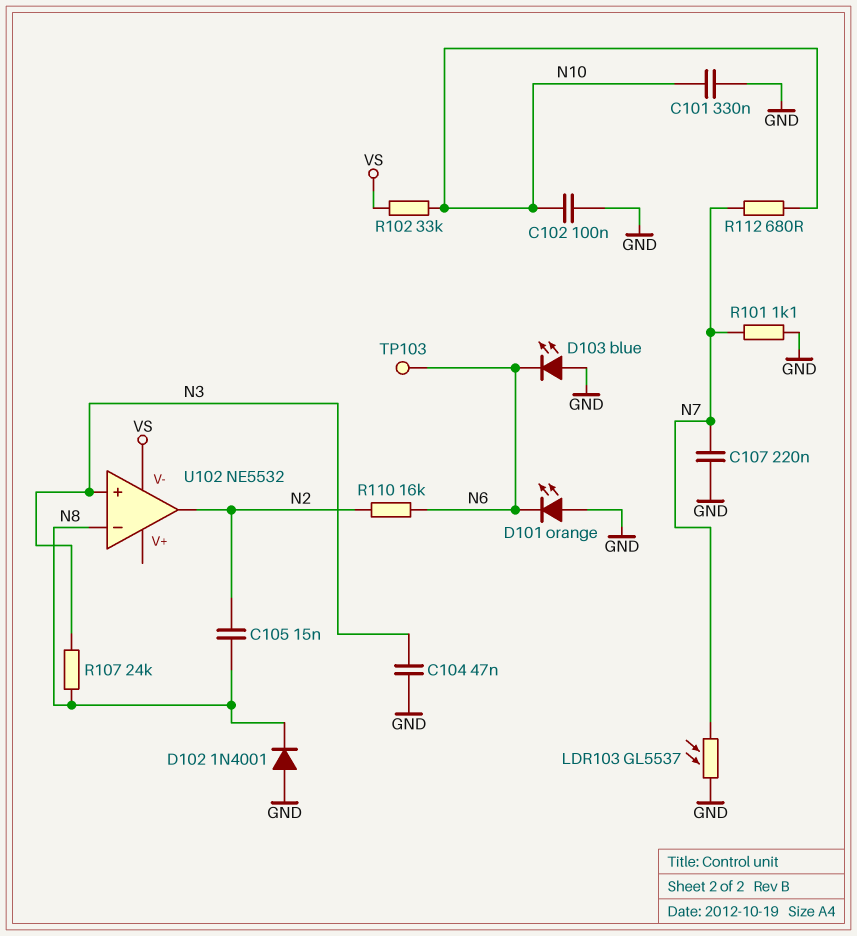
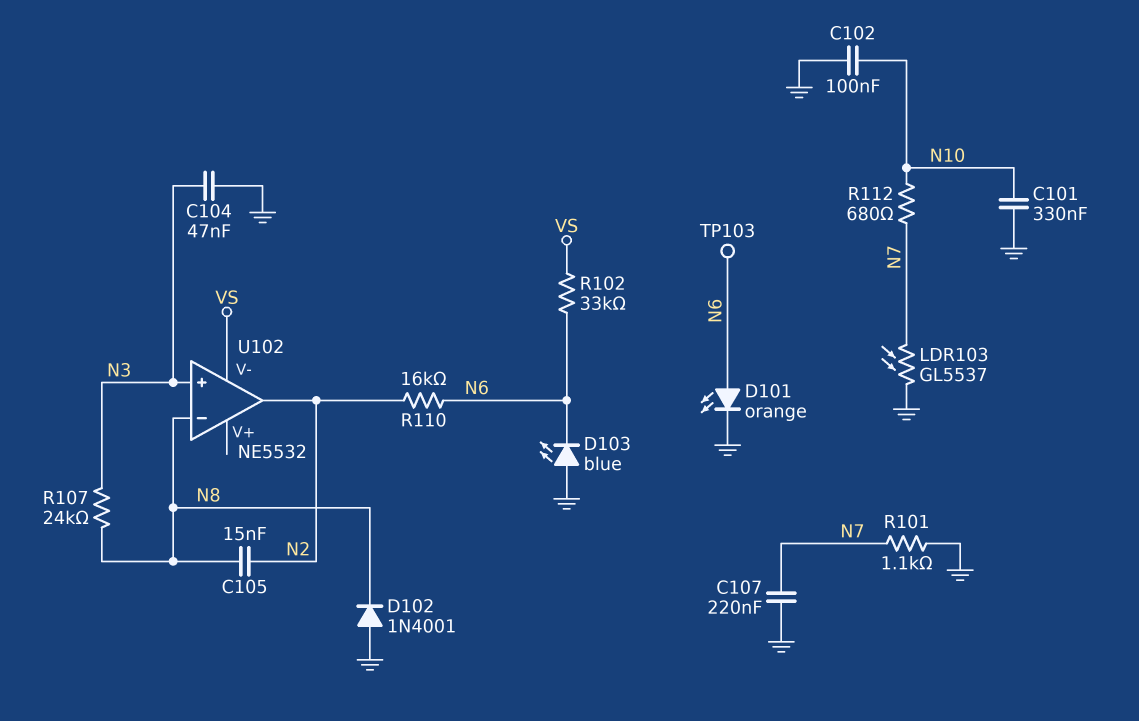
D101: LED orange (A GND, K N6) -> LED orange (A N6, K GND)
R102: 33k (N10, VS) -> 33k (N6, VS)

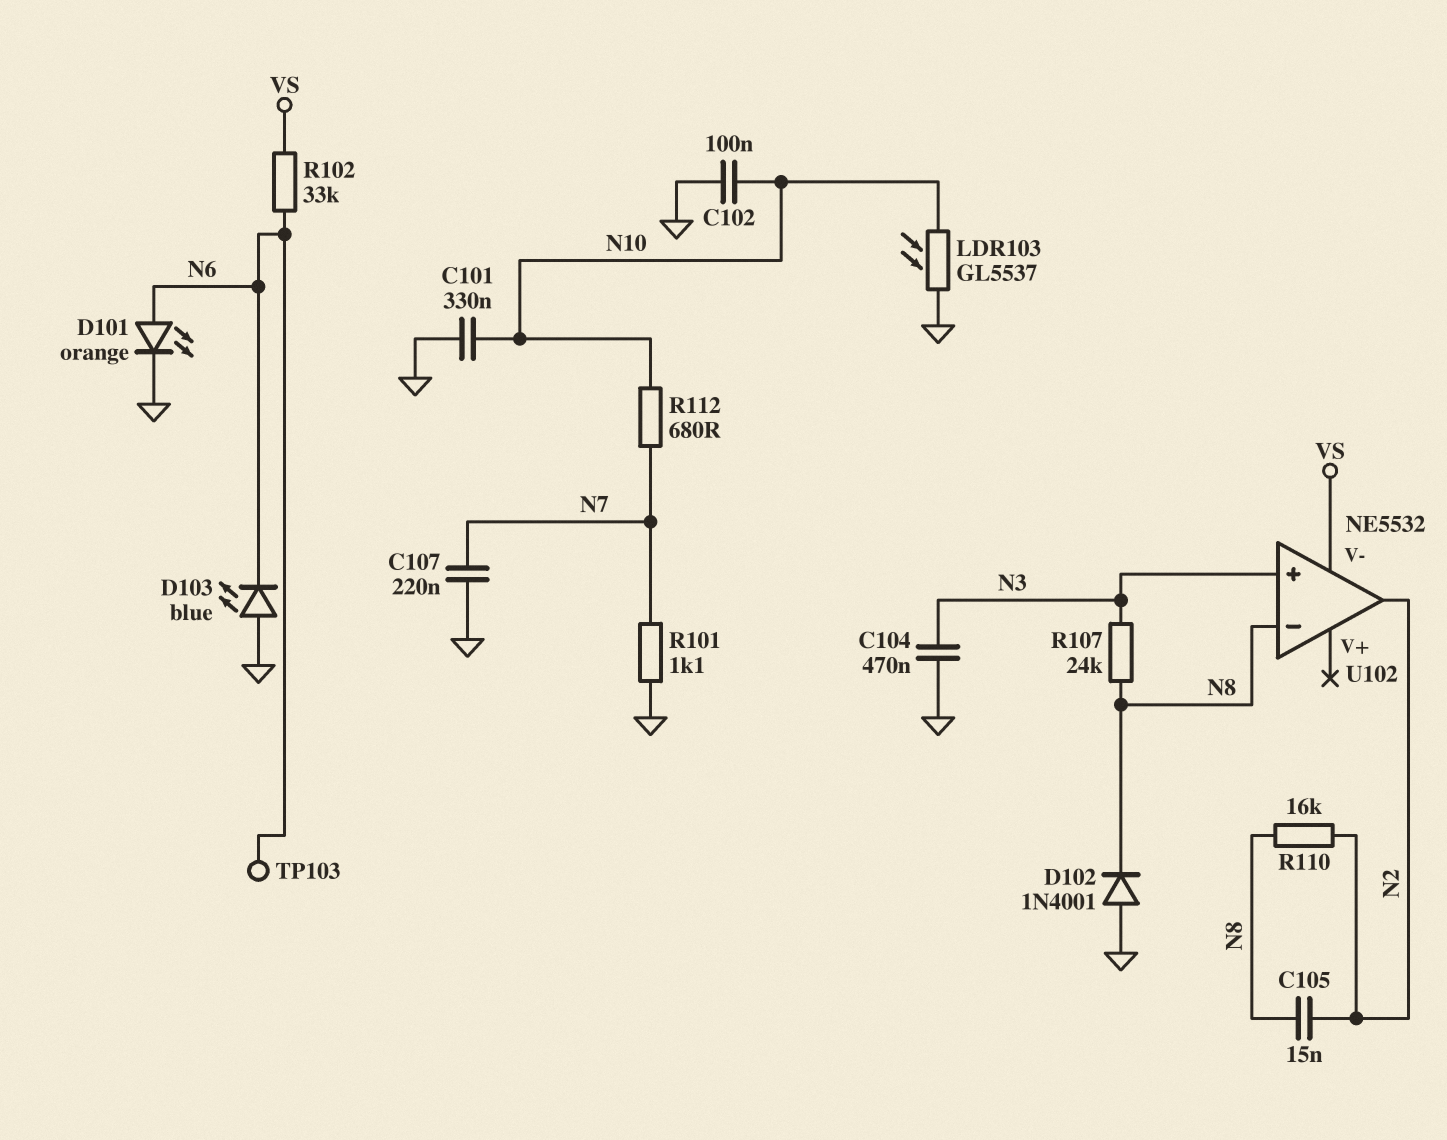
C104: 47nF (GND, N3) -> 470nF (GND, N3)
LDR103: GL5537 (GND, N7) -> GL5537 (GND, N10)
R110: 16k (N2, N6) -> 16k (N2, N8)

